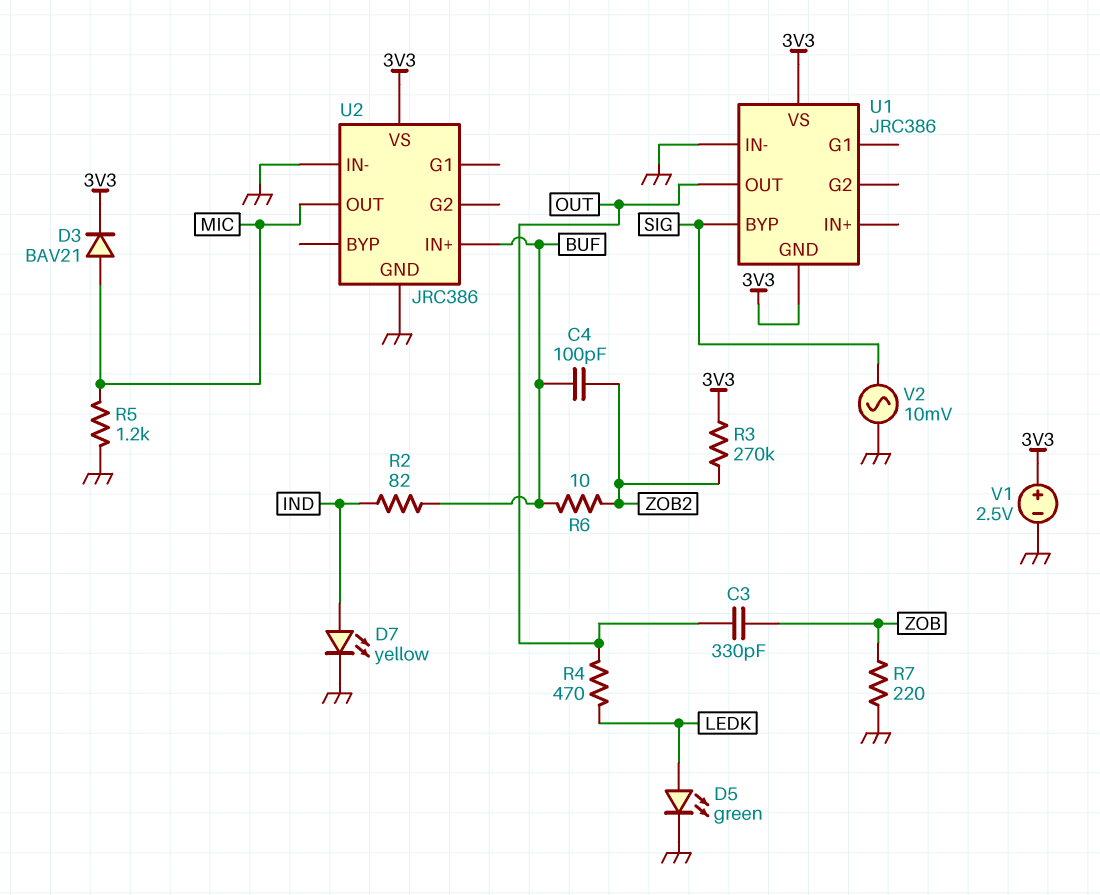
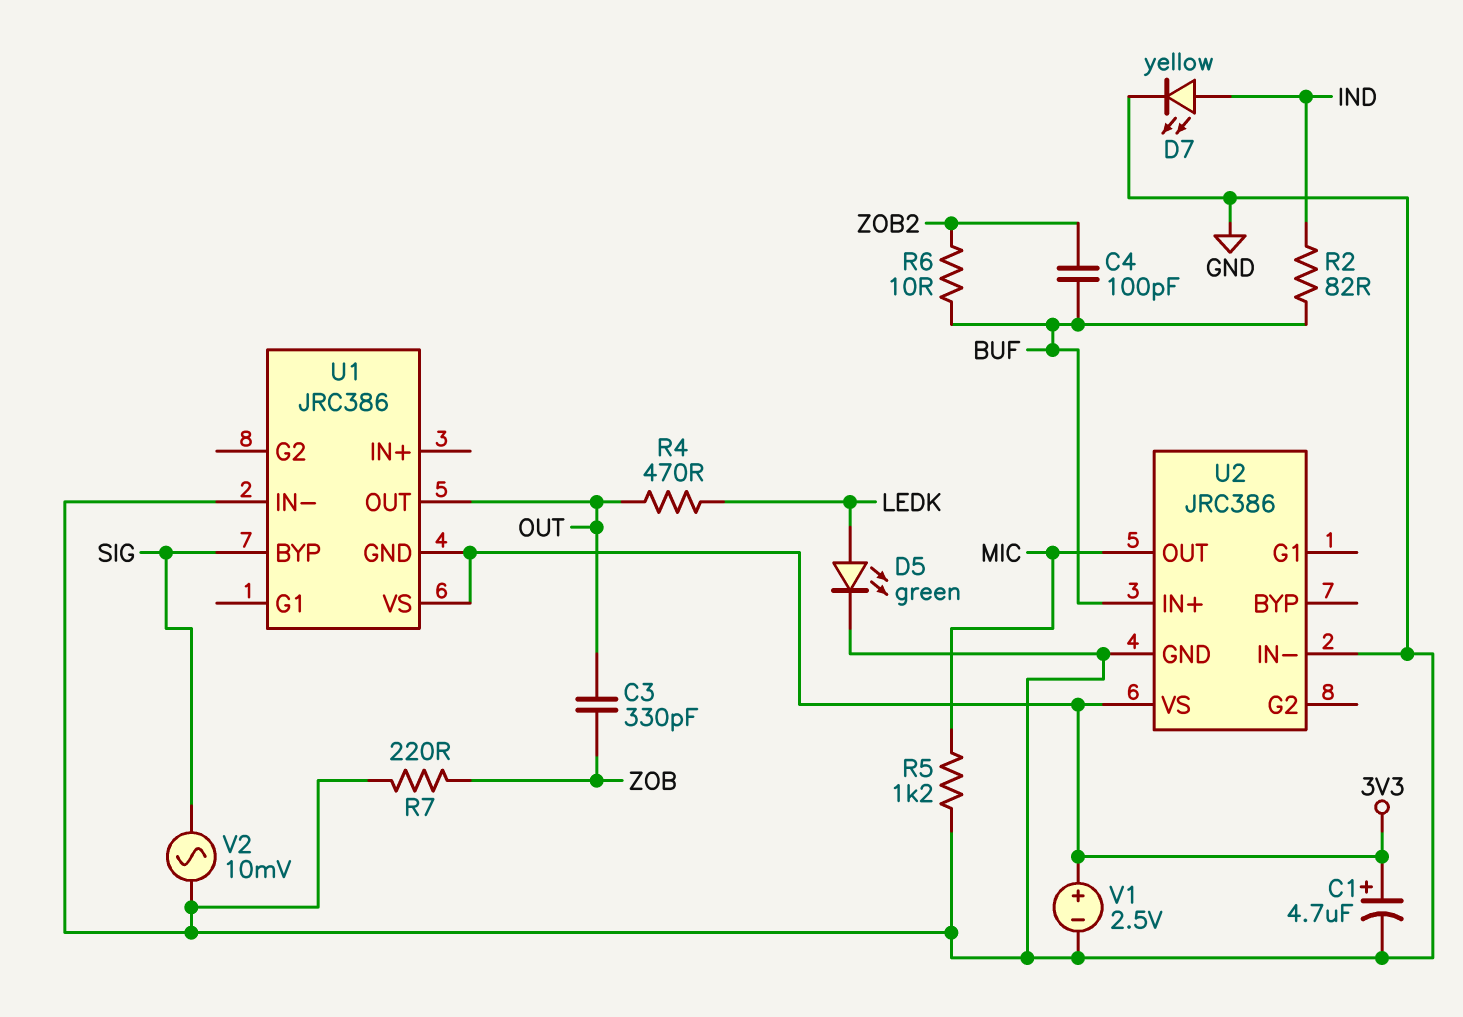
C1: none -> 4.7uF (plus 3V3, minus GND)
D3: diode BAV21 (A MIC, K 3V3) -> none
R3: 270k (3V3, ZOB2) -> none

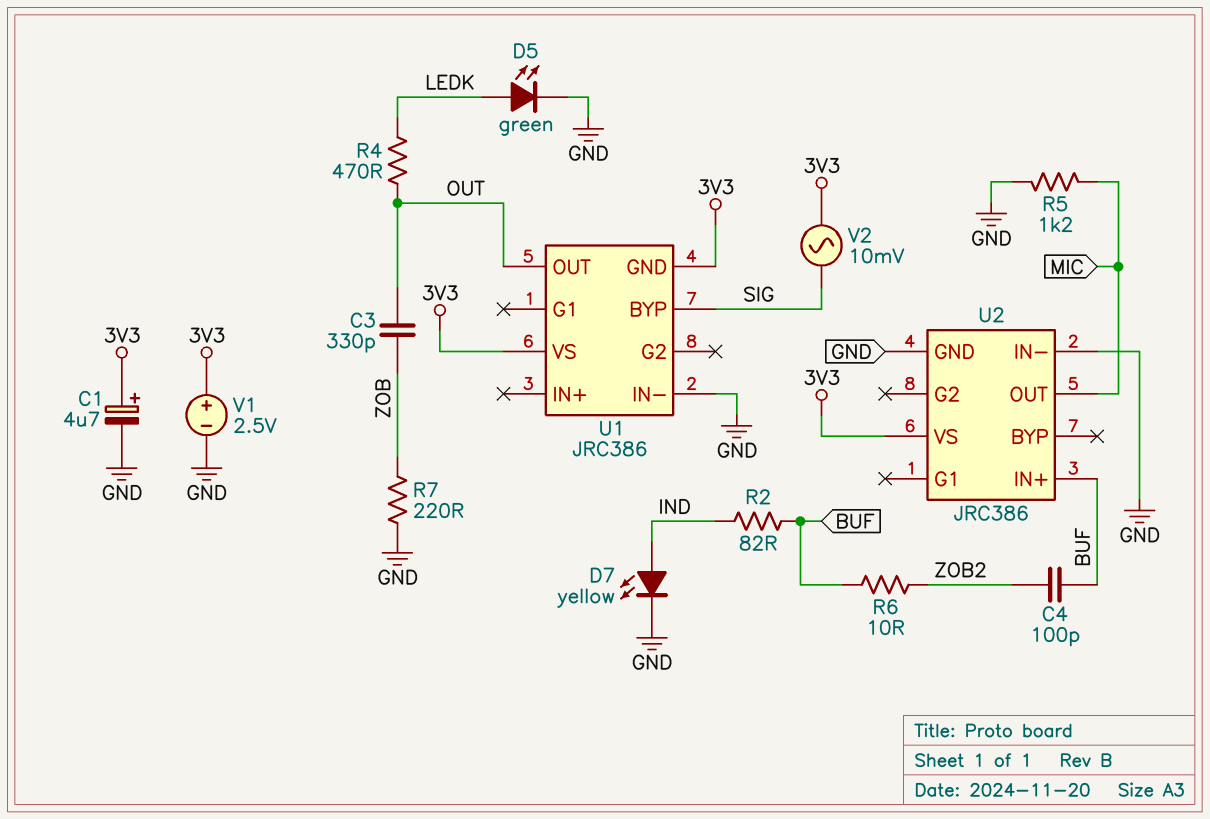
V2: AC 10mV (GND, SIG) -> AC 10mV (3V3, SIG)

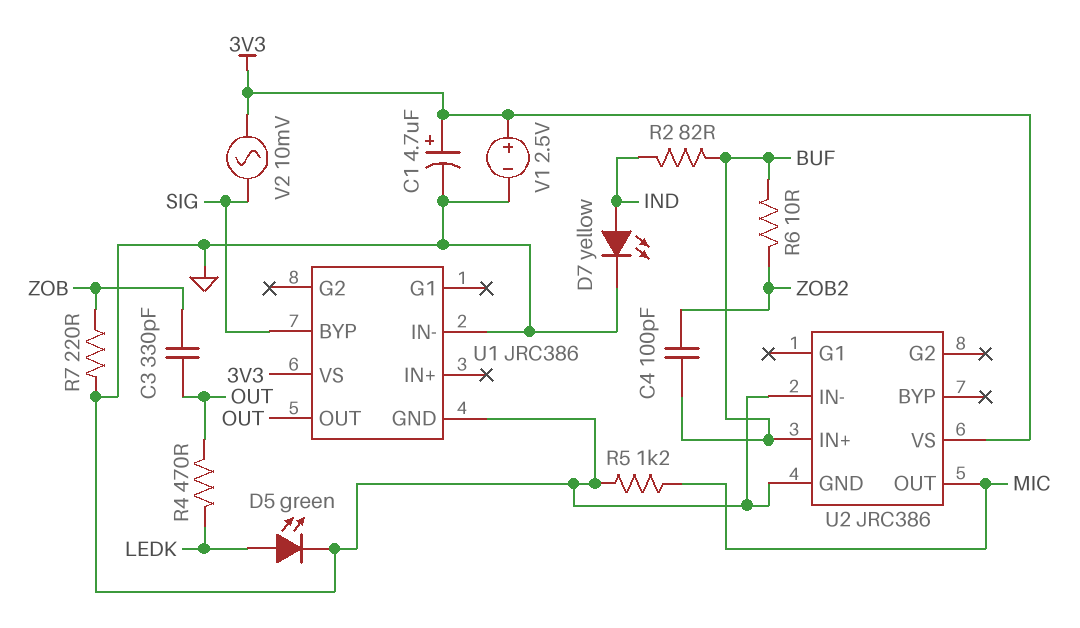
U1 pin GND: 3V3 -> GND

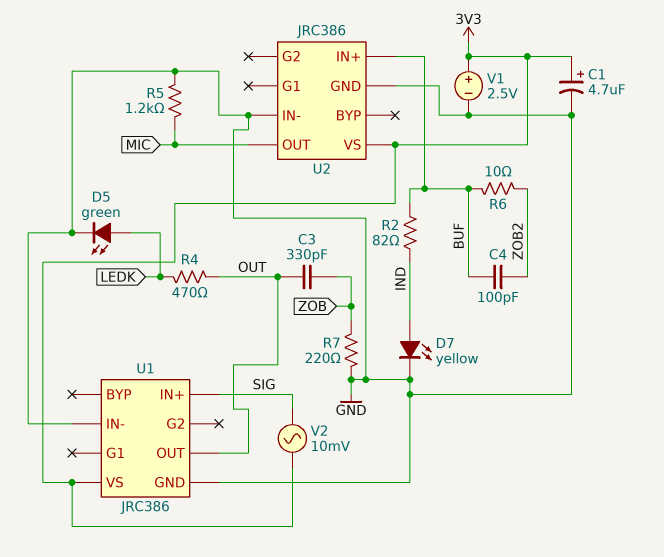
U1 pin BYP: SIG -> none
U1 pin IN+: none -> SIG

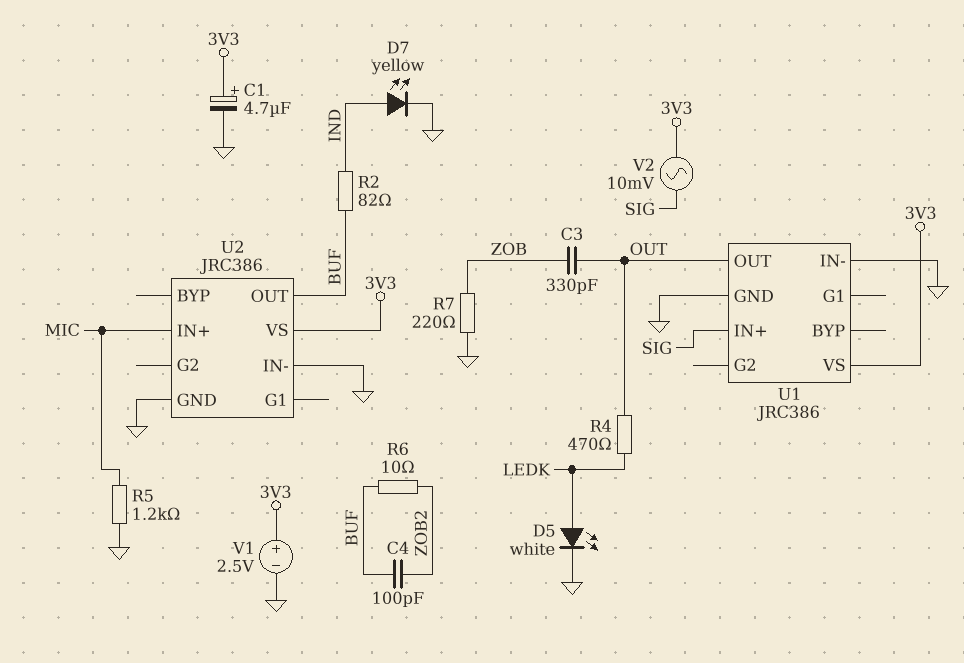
D5: LED green (A LEDK, K GND) -> LED white (A LEDK, K GND)
U2 pin IN+: BUF -> MIC
U2 pin OUT: MIC -> BUF

